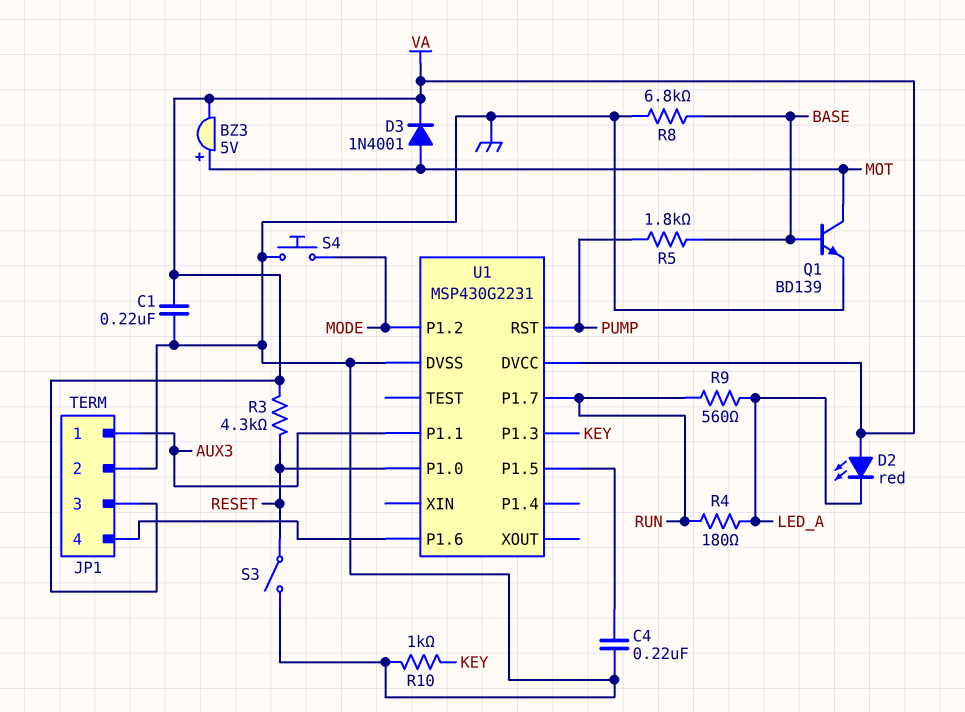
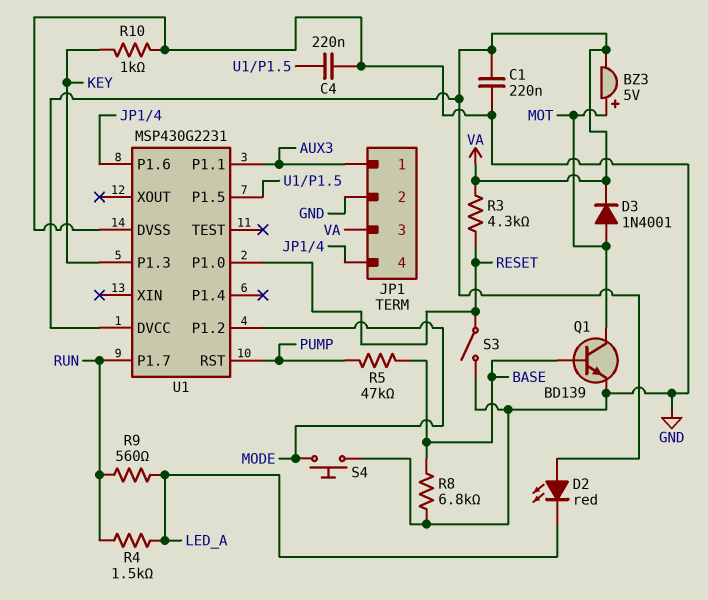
R4: 180 (LED_A, RUN) -> 1.5k (LED_A, RUN)
R5: 1.8k (BASE, PUMP) -> 47k (BASE, PUMP)

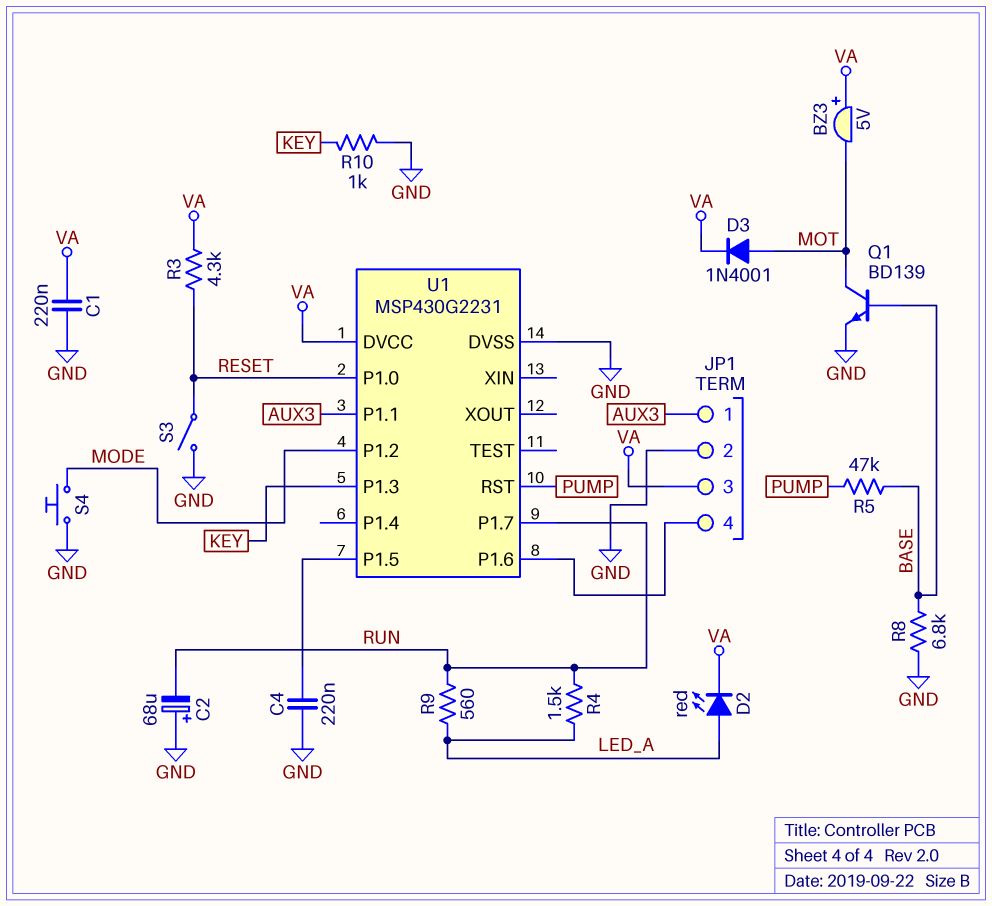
BZ3: buzzer 5V (plus MOT, minus VA) -> buzzer 5V (plus VA, minus MOT)
C2: none -> 68uF (plus GND, minus RUN)
D2: LED red (A VA, K LED_A) -> LED red (A LED_A, K VA)

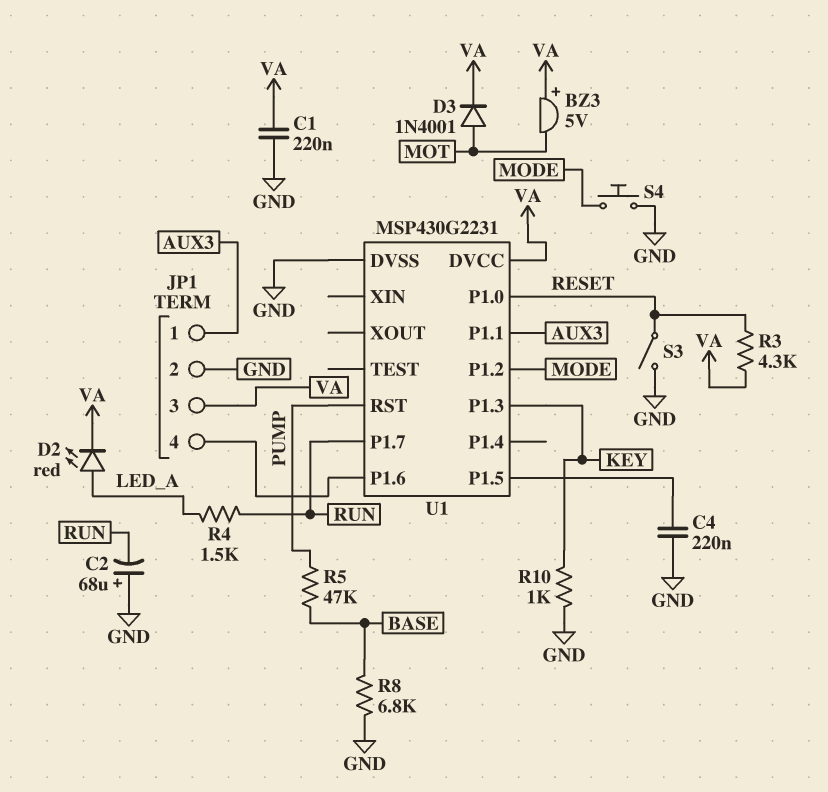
Q1: NPN BD139 (B BASE, C MOT, E GND) -> none
R9: 560 (LED_A, RUN) -> none

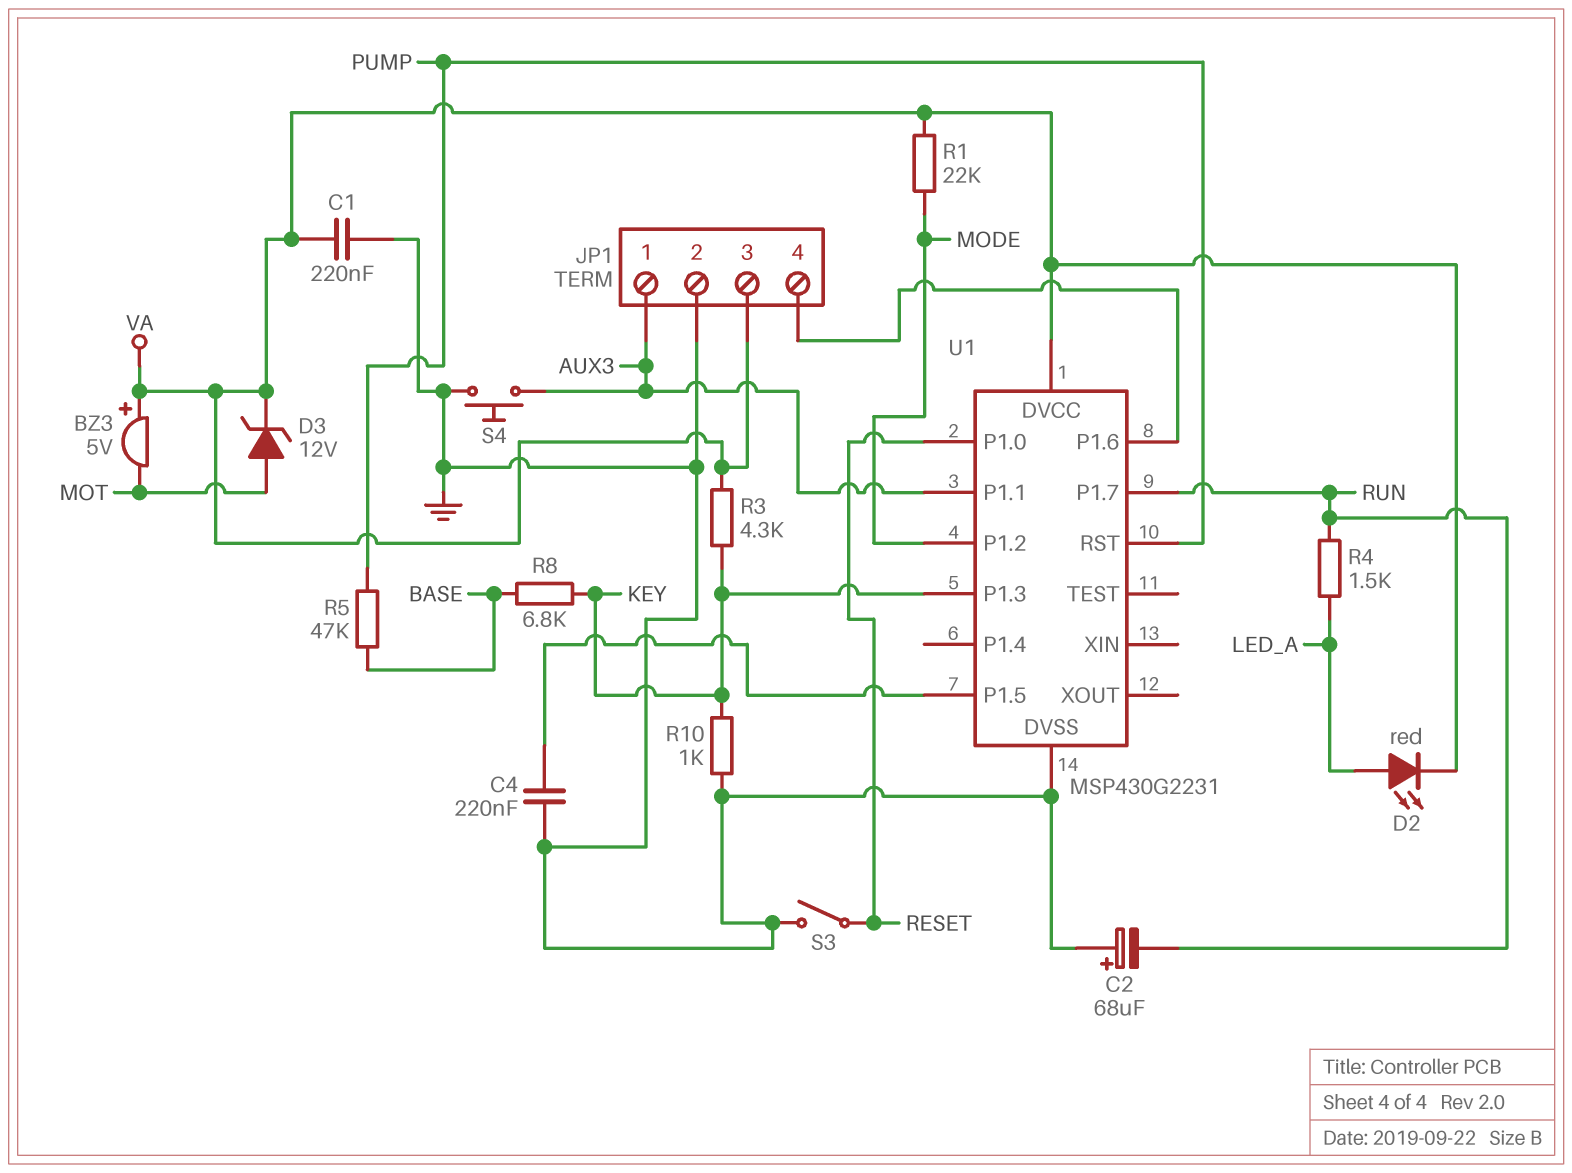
D3: diode 1N4001 (A MOT, K VA) -> zener 12V (A MOT, K VA)
R1: none -> 22k (MODE, VA)
R3: 4.3k (RESET, VA) -> 4.3k (KEY, VA)
R8: 6.8k (BASE, GND) -> 6.8k (BASE, KEY)
S4: button (GND, MODE) -> button (AUX3, GND)

